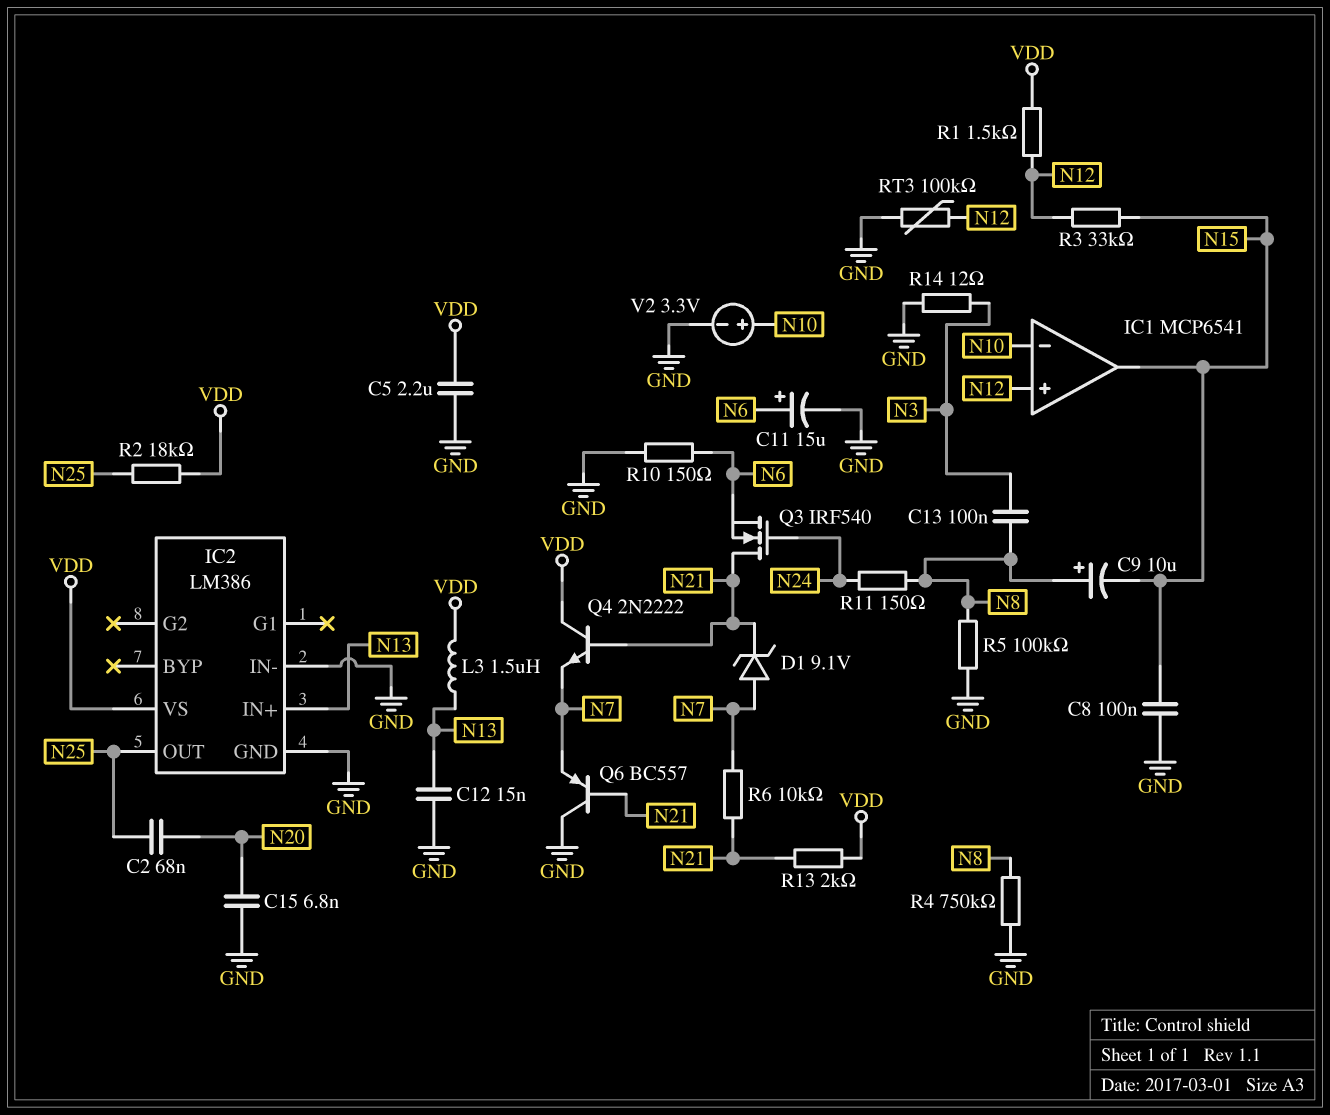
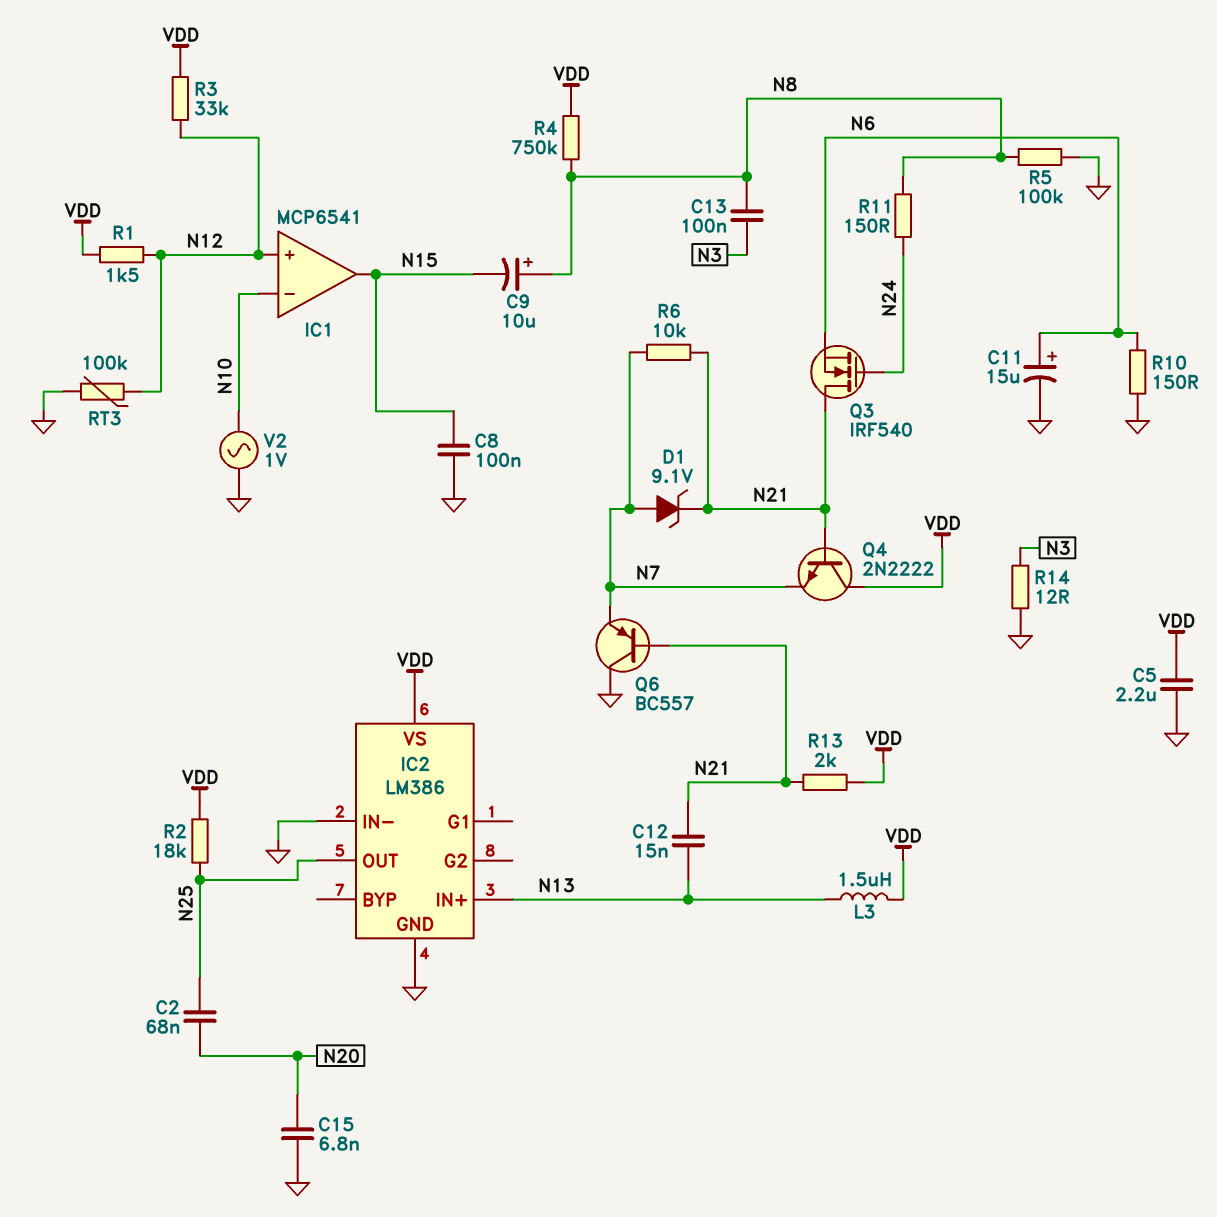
C12: 15nF (GND, N13) -> 15nF (N13, N21)
R3: 33k (N12, N15) -> 33k (N12, VDD)
R4: 750k (GND, N8) -> 750k (N8, VDD)
V2: 3.3V (plus N10, minus GND) -> AC 1V (GND, N10)

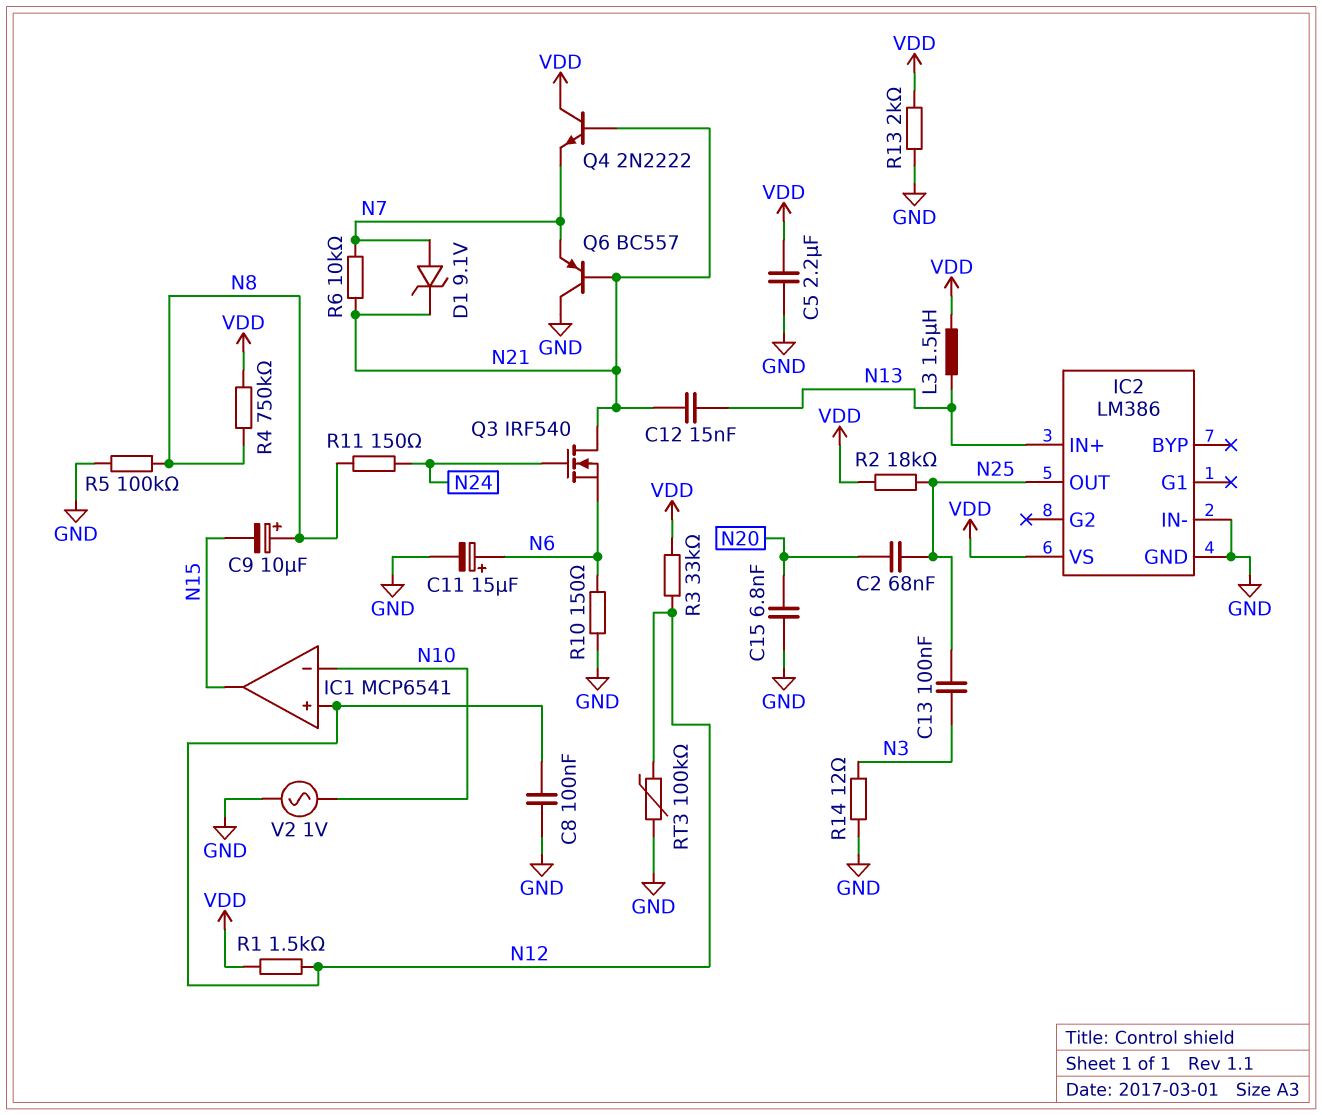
C8: 100nF (GND, N15) -> 100nF (GND, N12)
C13: 100nF (N3, N8) -> 100nF (N3, N25)
R13: 2k (N21, VDD) -> 2k (GND, VDD)

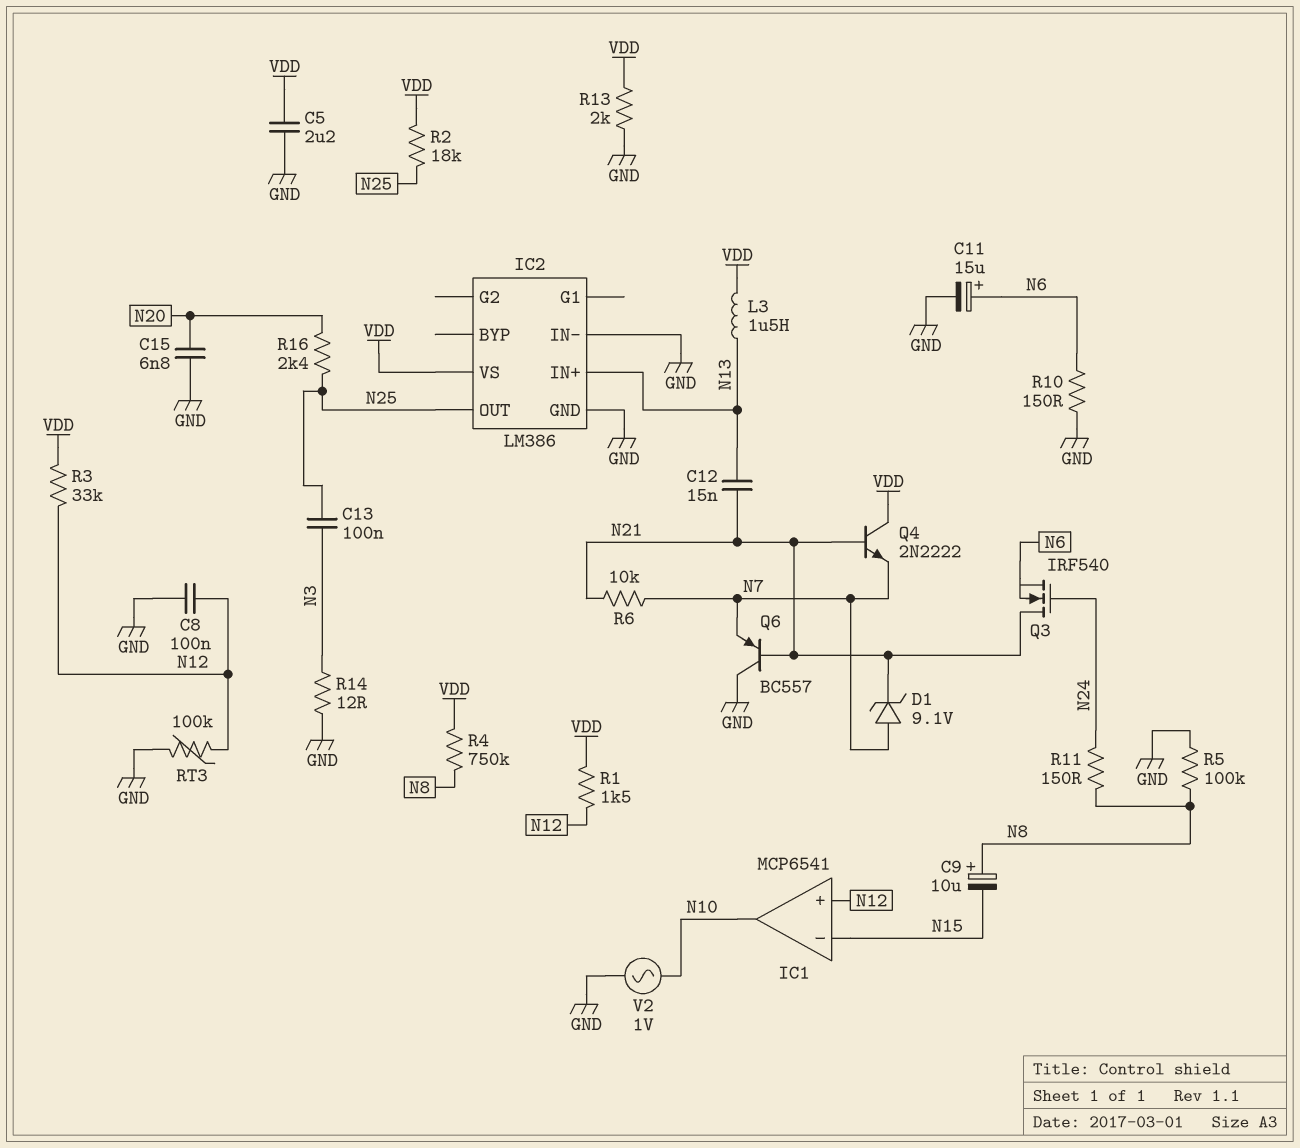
C2: 68nF (N20, N25) -> none
IC1 pin in-: N10 -> N15
IC1 pin out: N15 -> N10
R16: none -> 2.4k (N20, N25)

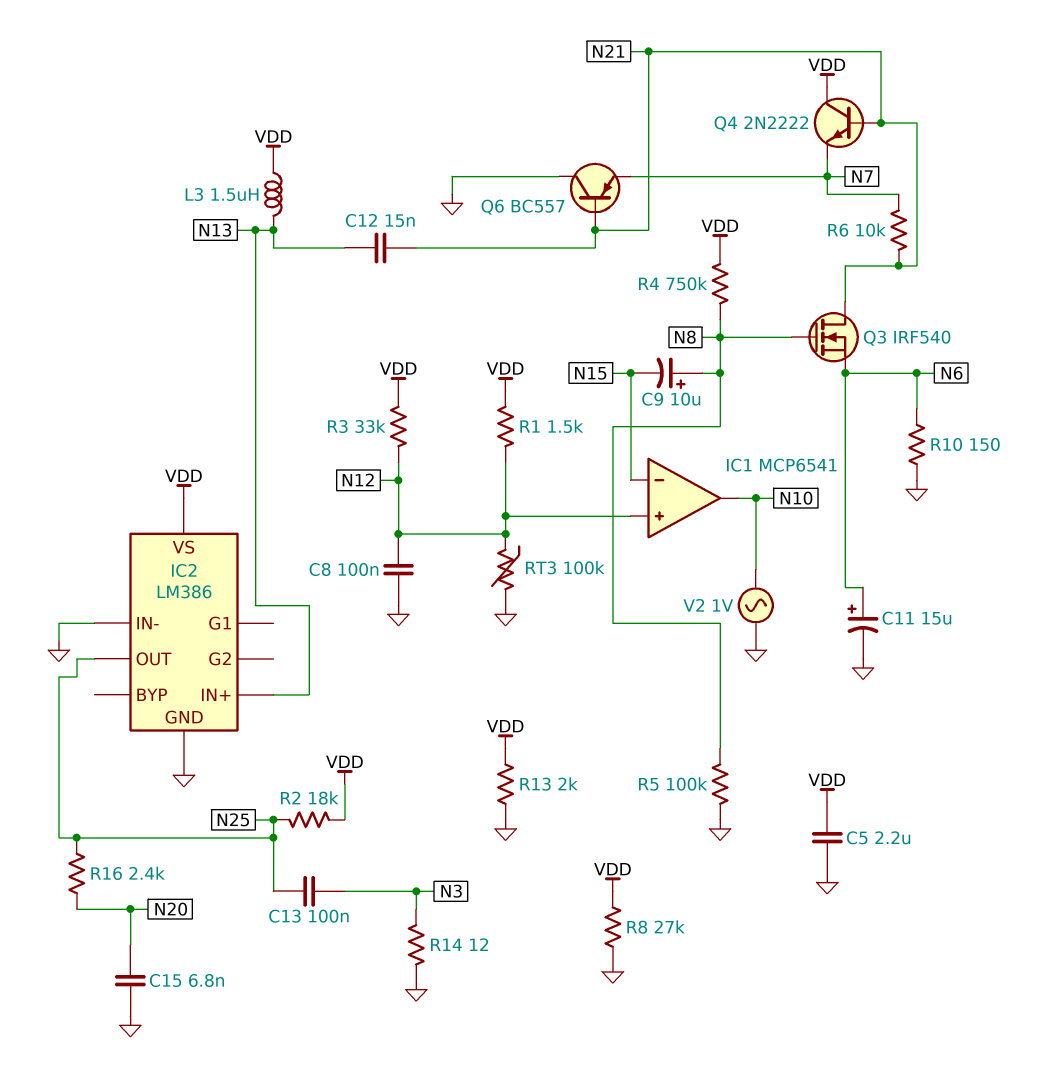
D1: zener 9.1V (A N7, K N21) -> none
Q3: NMOS IRF540 (G N24, D N21, S N6) -> NMOS IRF540 (G N8, D N21, S N6)
R8: none -> 27k (GND, VDD)
R11: 150 (N8, N24) -> none

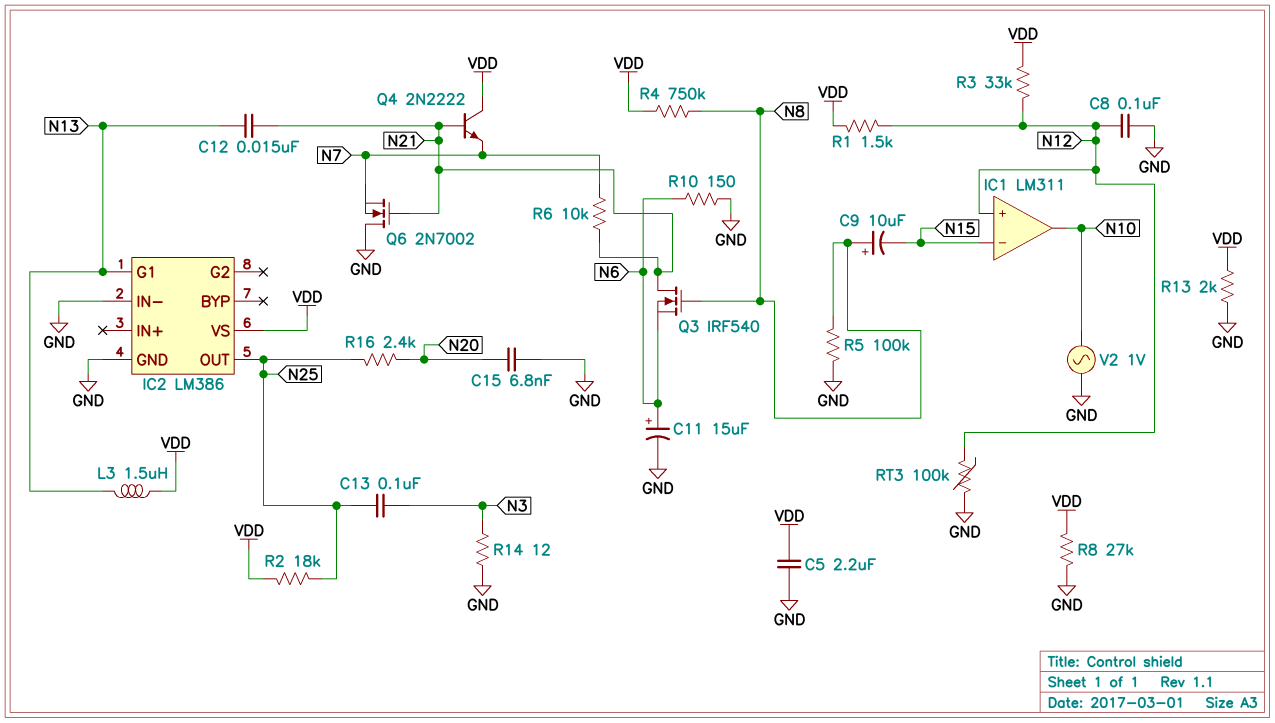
IC1: MCP6541 -> LM311
IC2 pin G1: none -> N13
IC2 pin IN+: N13 -> none
Q6: PNP BC557 (B N21, C GND, E N7) -> NMOS 2N7002 (G N21, D GND, S N7)

